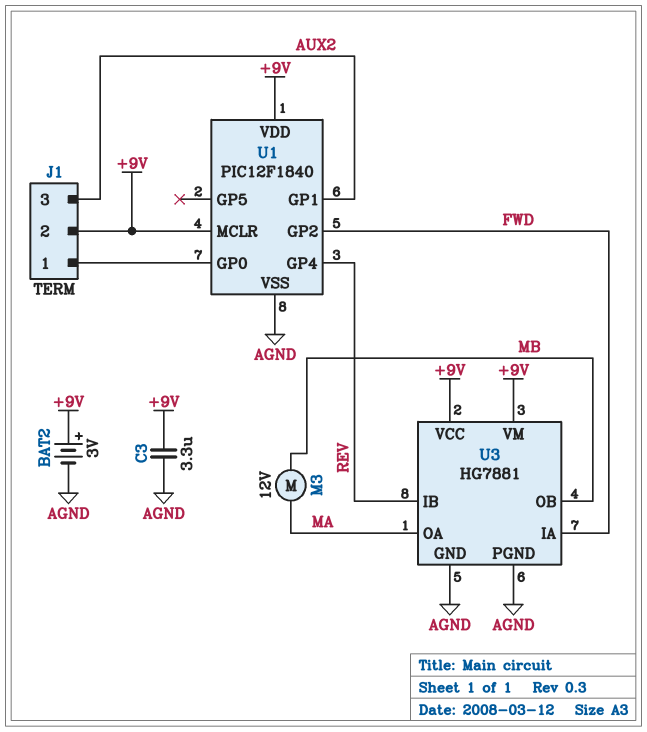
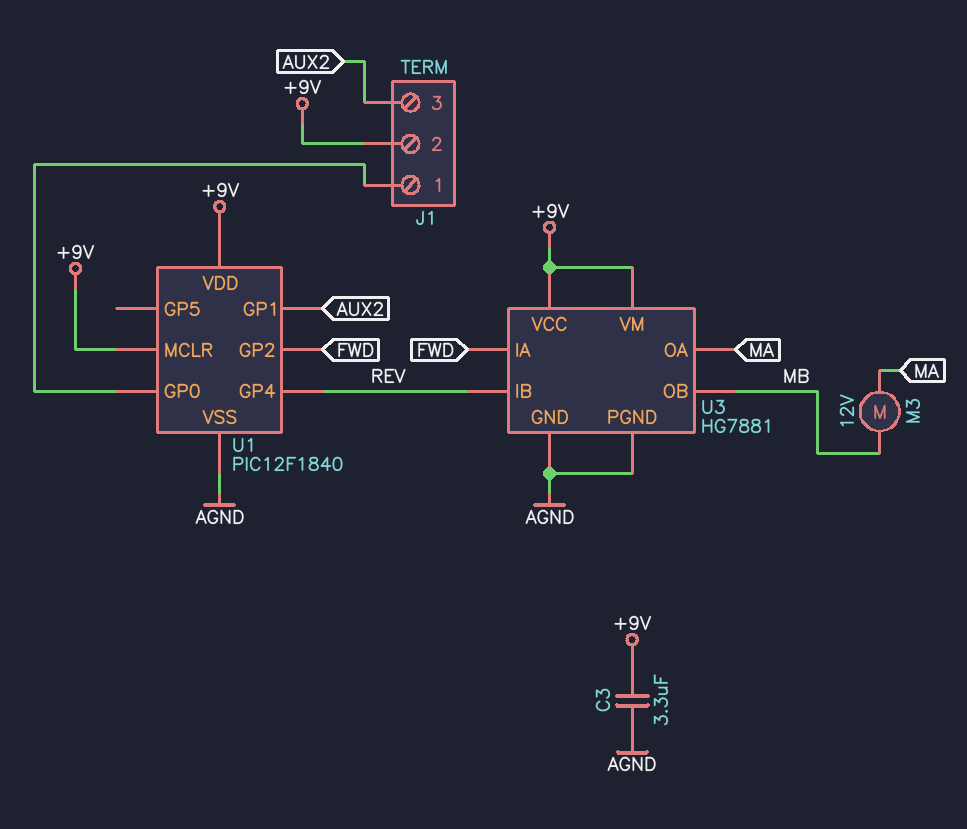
BAT2: 3V (plus +9V, minus AGND) -> none

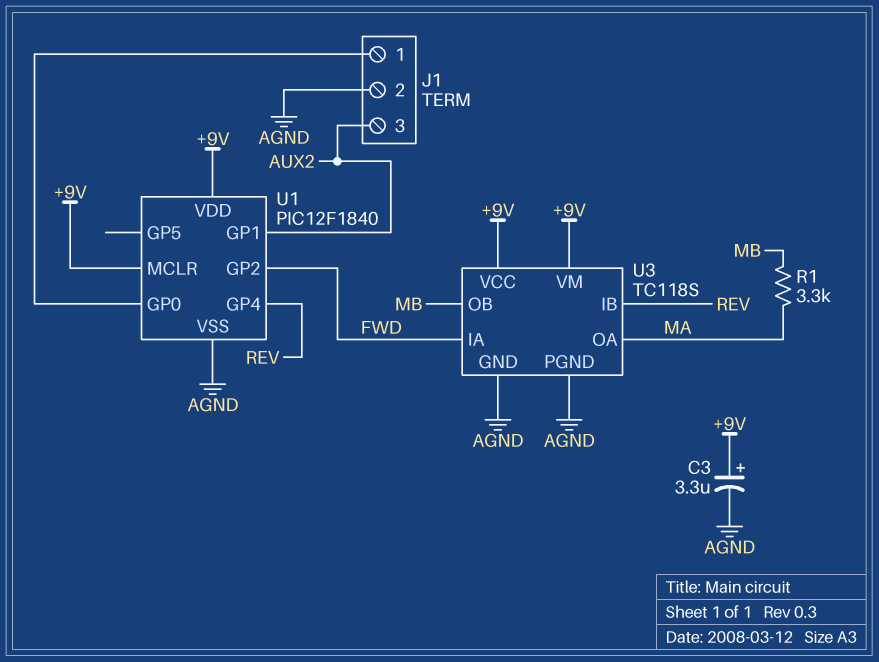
C3: 3.3uF (+9V, AGND) -> 3.3uF (plus +9V, minus AGND)
J1 pin 2: +9V -> AGND
M3: motor 12V (MA, MB) -> none
R1: none -> 3.3k (MA, MB)
U3: HG7881 -> TC118S

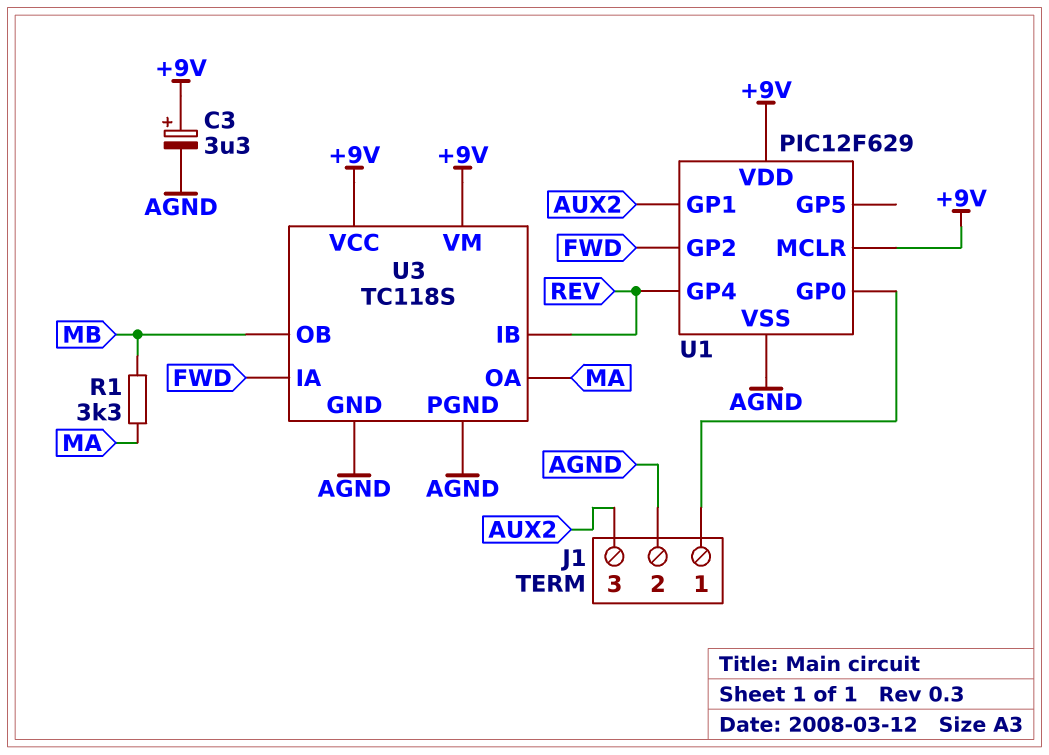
U1: PIC12F1840 -> PIC12F629

